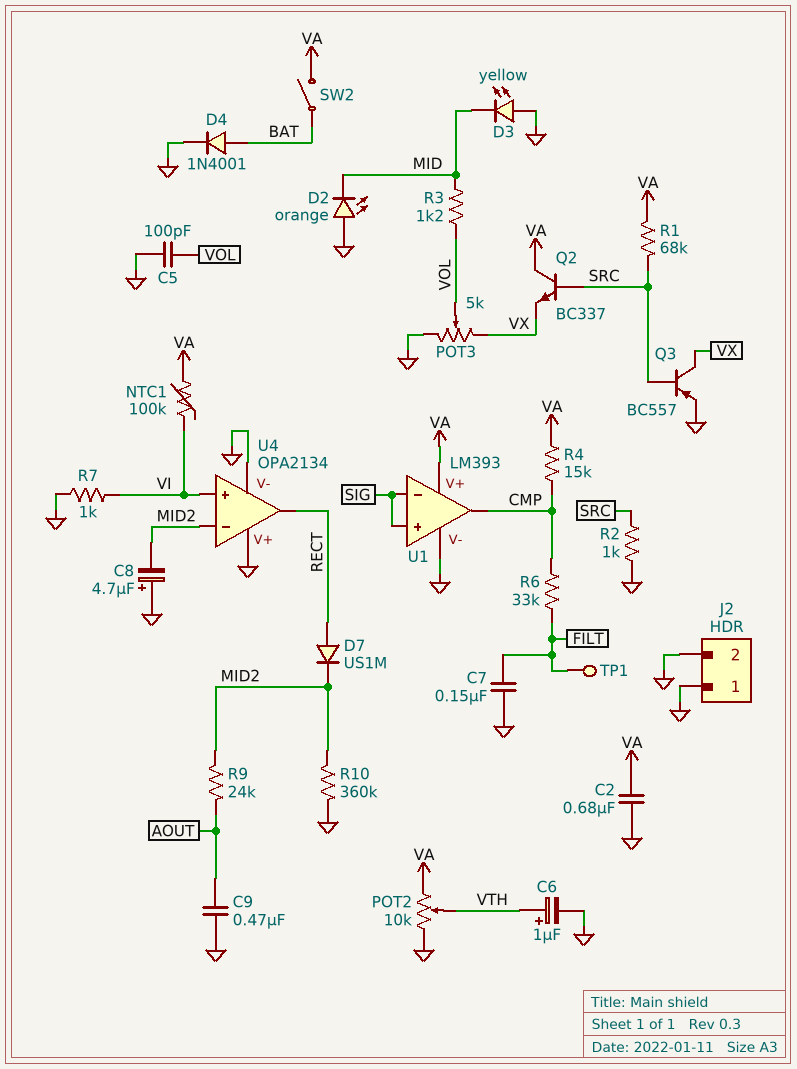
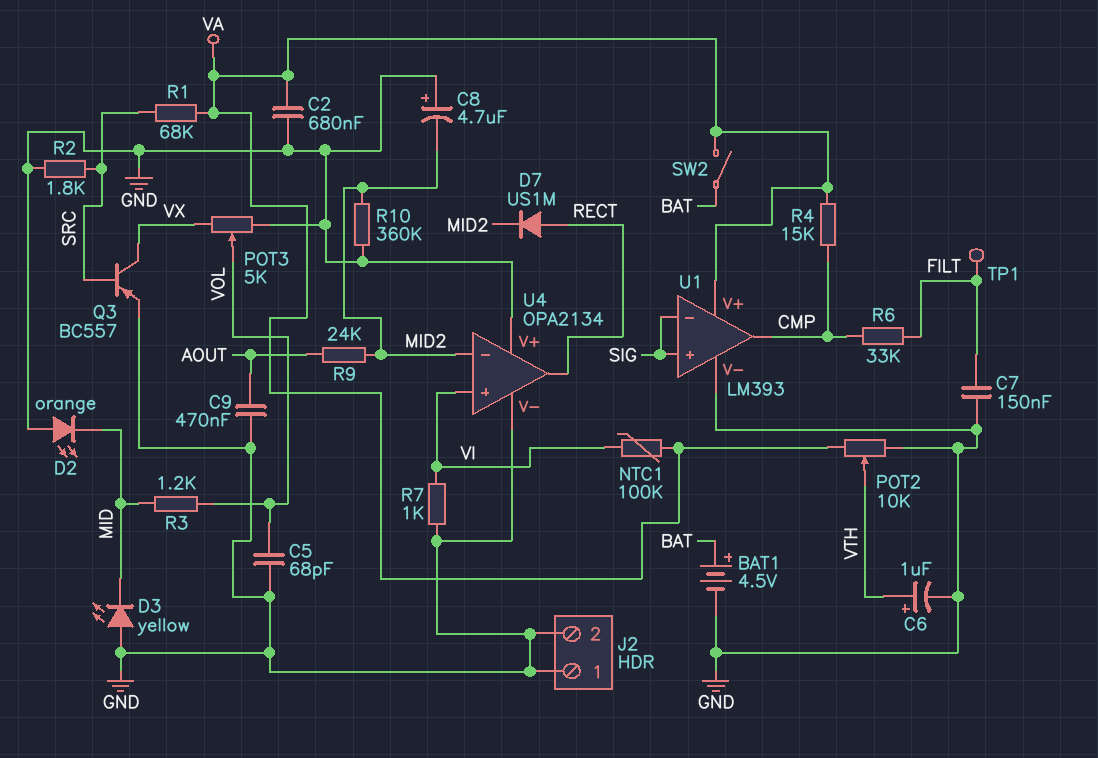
BAT1: none -> 4.5V (plus BAT, minus GND)
C5: 100pF (GND, VOL) -> 68pF (GND, VOL)
D4: diode 1N4001 (A BAT, K GND) -> none
Q2: NPN BC337 (B SRC, C VA, E VX) -> none
R2: 1k (GND, SRC) -> 1.8k (GND, SRC)

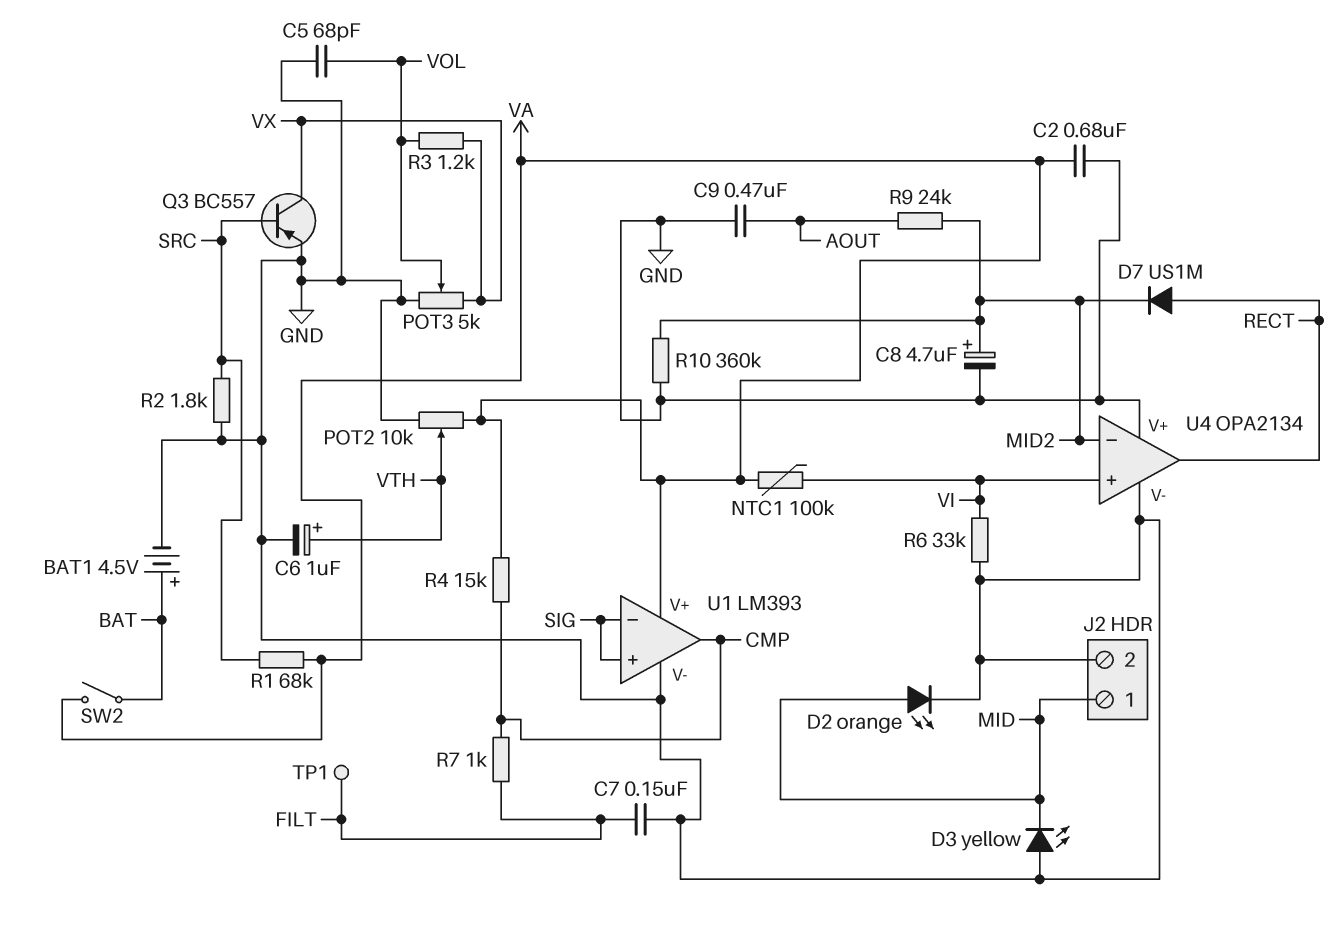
C8: 4.7uF (plus GND, minus MID2) -> 4.7uF (plus MID2, minus GND)
D2: LED orange (A GND, K MID) -> LED orange (A MID, K GND)
J2 pin 1: GND -> MID
R3: 1.2k (MID, VOL) -> 1.2k (VOL, VX)
R6: 33k (CMP, FILT) -> 33k (GND, VI)
R7: 1k (GND, VI) -> 1k (CMP, FILT)

